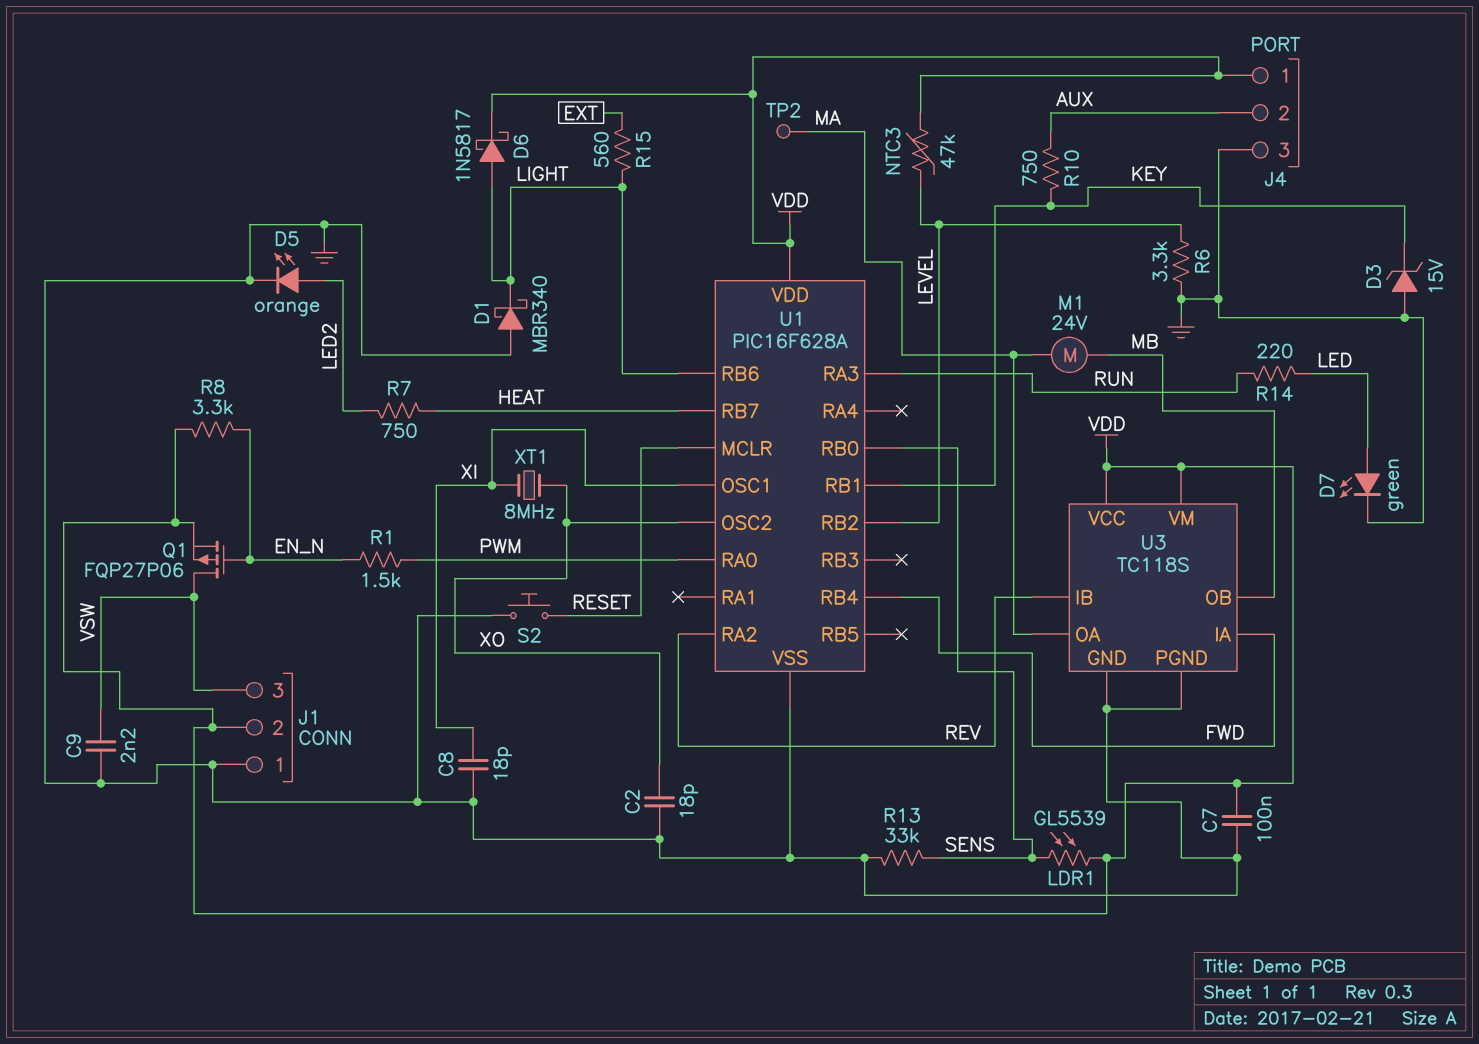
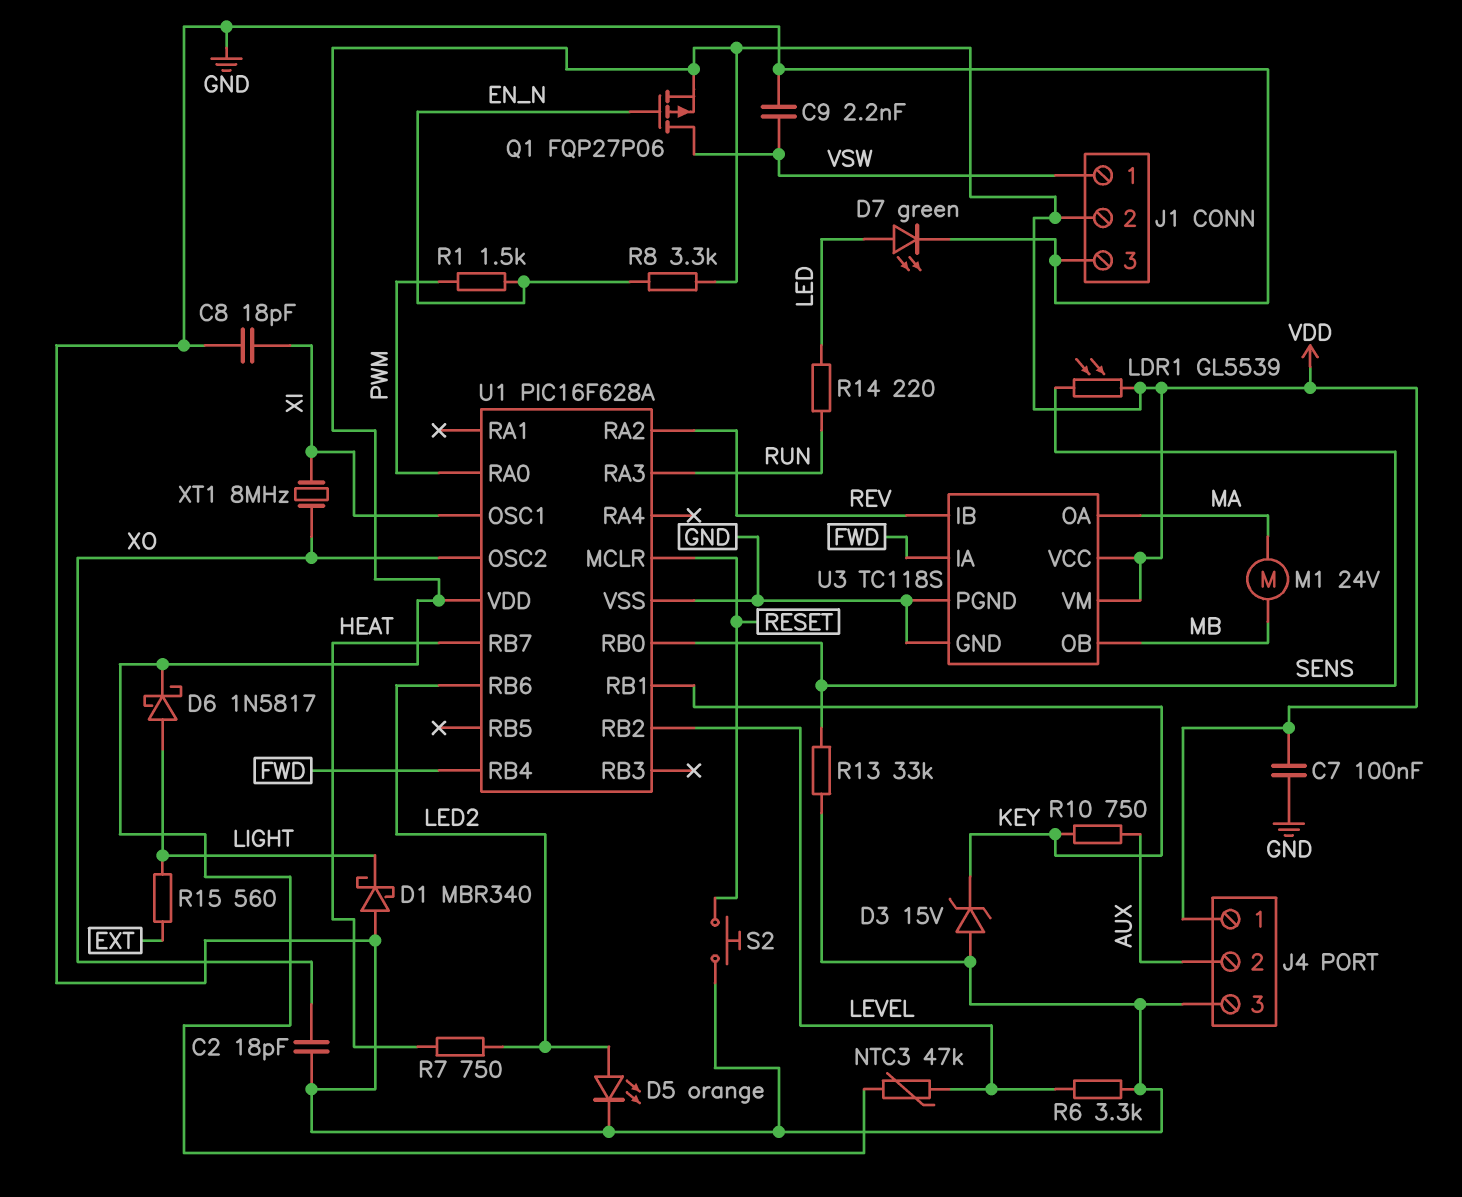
J1 pin 1: GND -> VSW
J1 pin 3: VSW -> GND
TP2: test point (MA) -> none
U1 pin RB6: LIGHT -> LED2

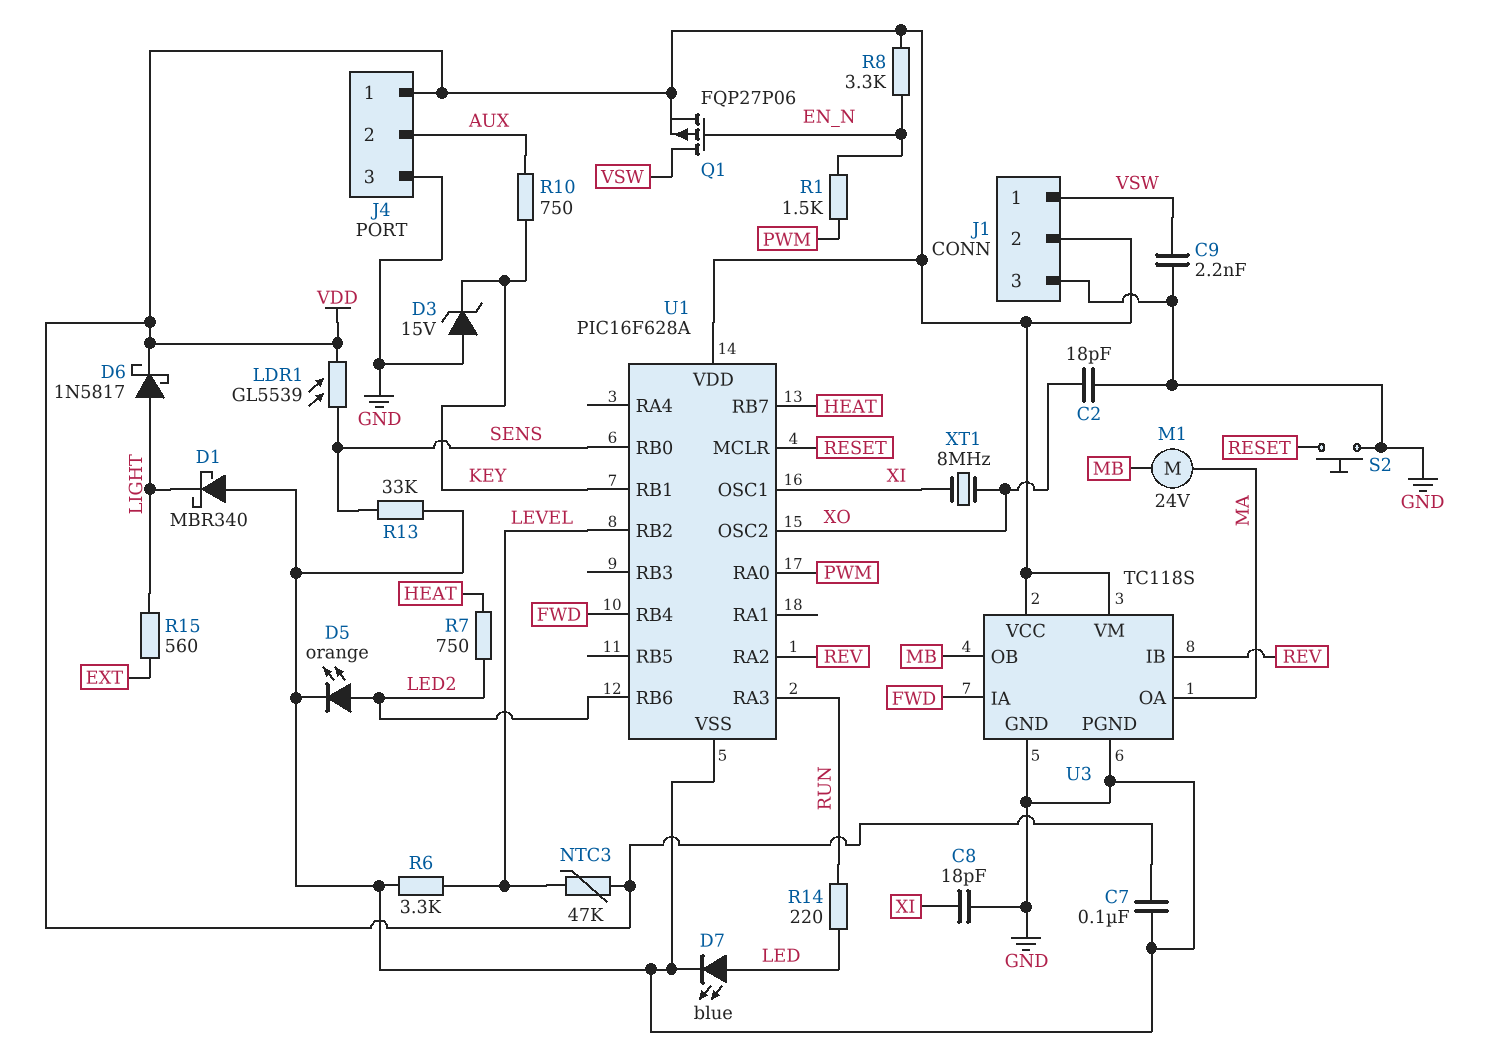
D7: LED green (A LED, K GND) -> LED blue (A LED, K GND)

